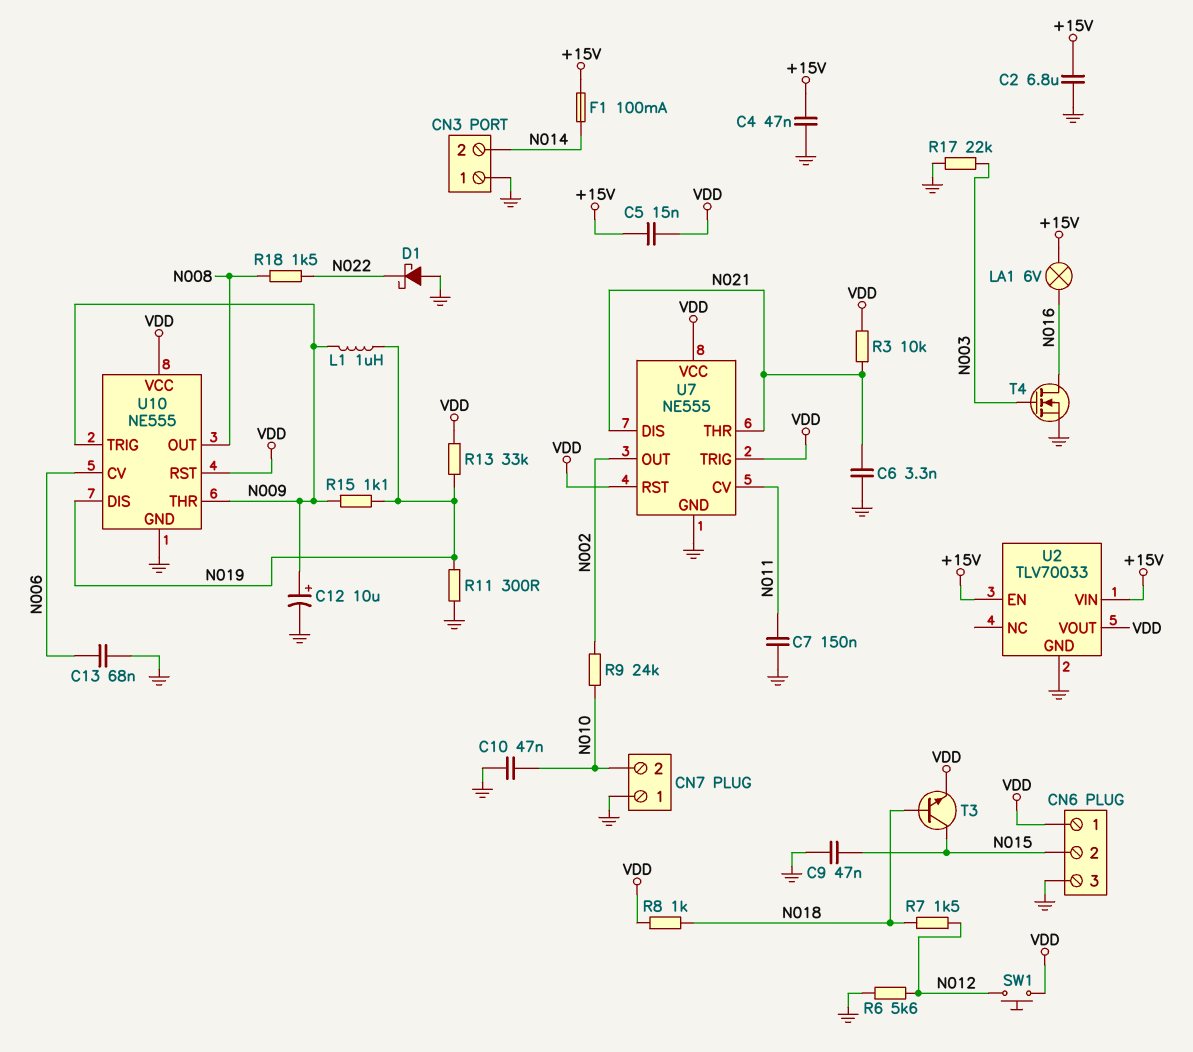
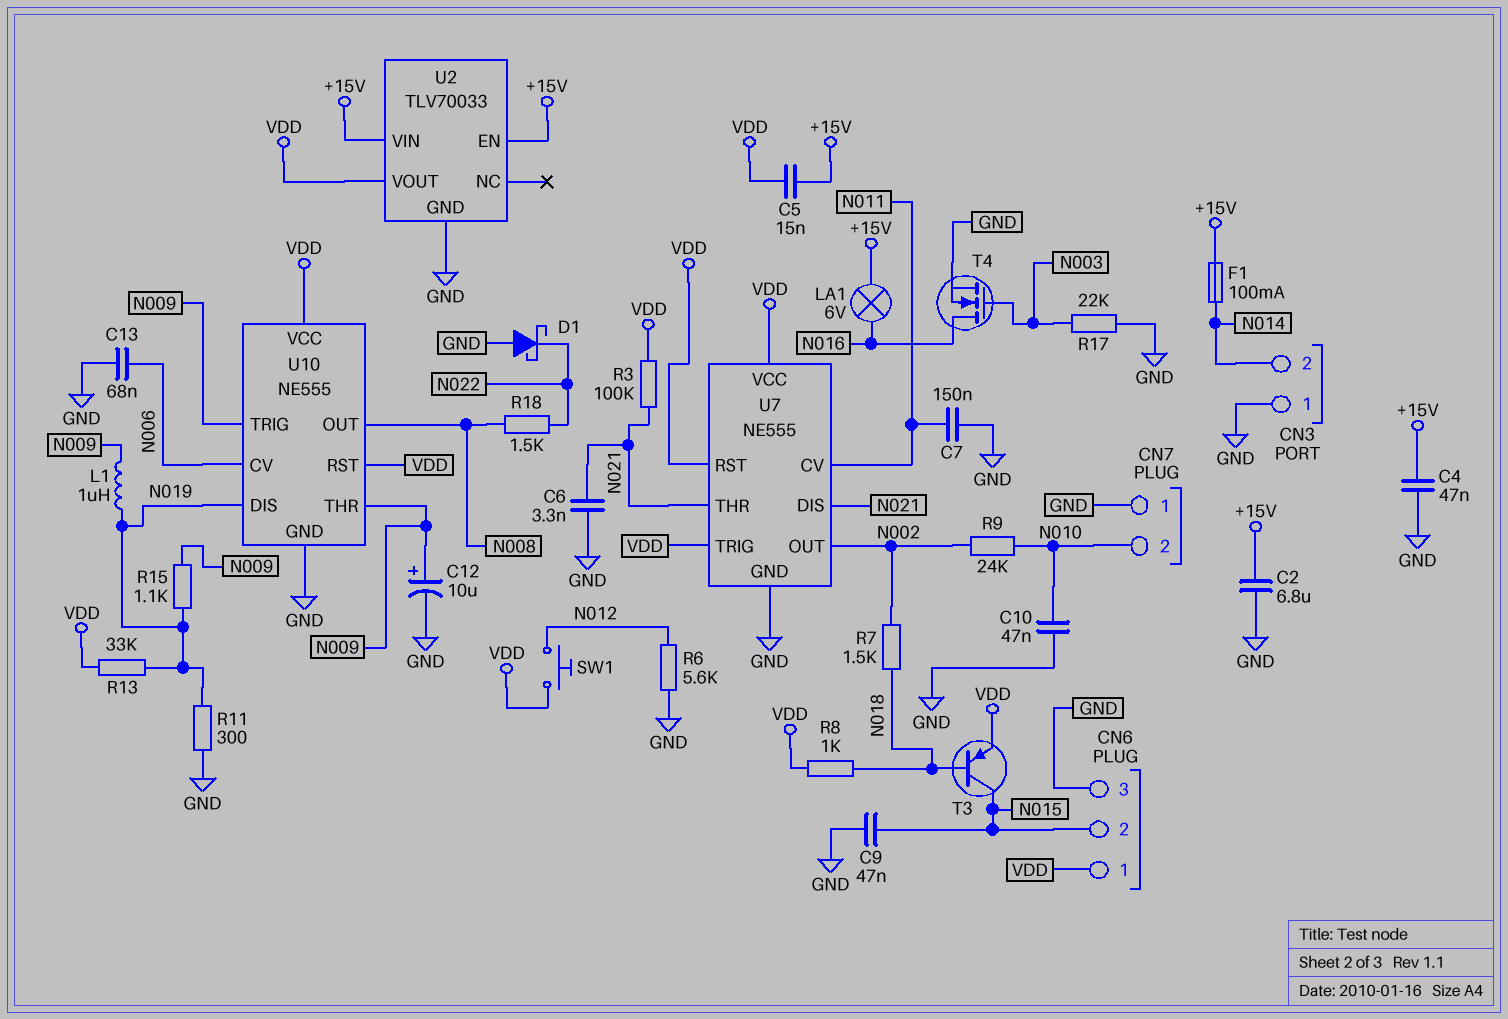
R3: 10k (N021, VDD) -> 100k (N021, VDD)
R7: 1.5k (N012, N018) -> 1.5k (N002, N018)
T3: NPN (B N018, C N015, E VDD) -> PNP (B N018, C N015, E VDD)

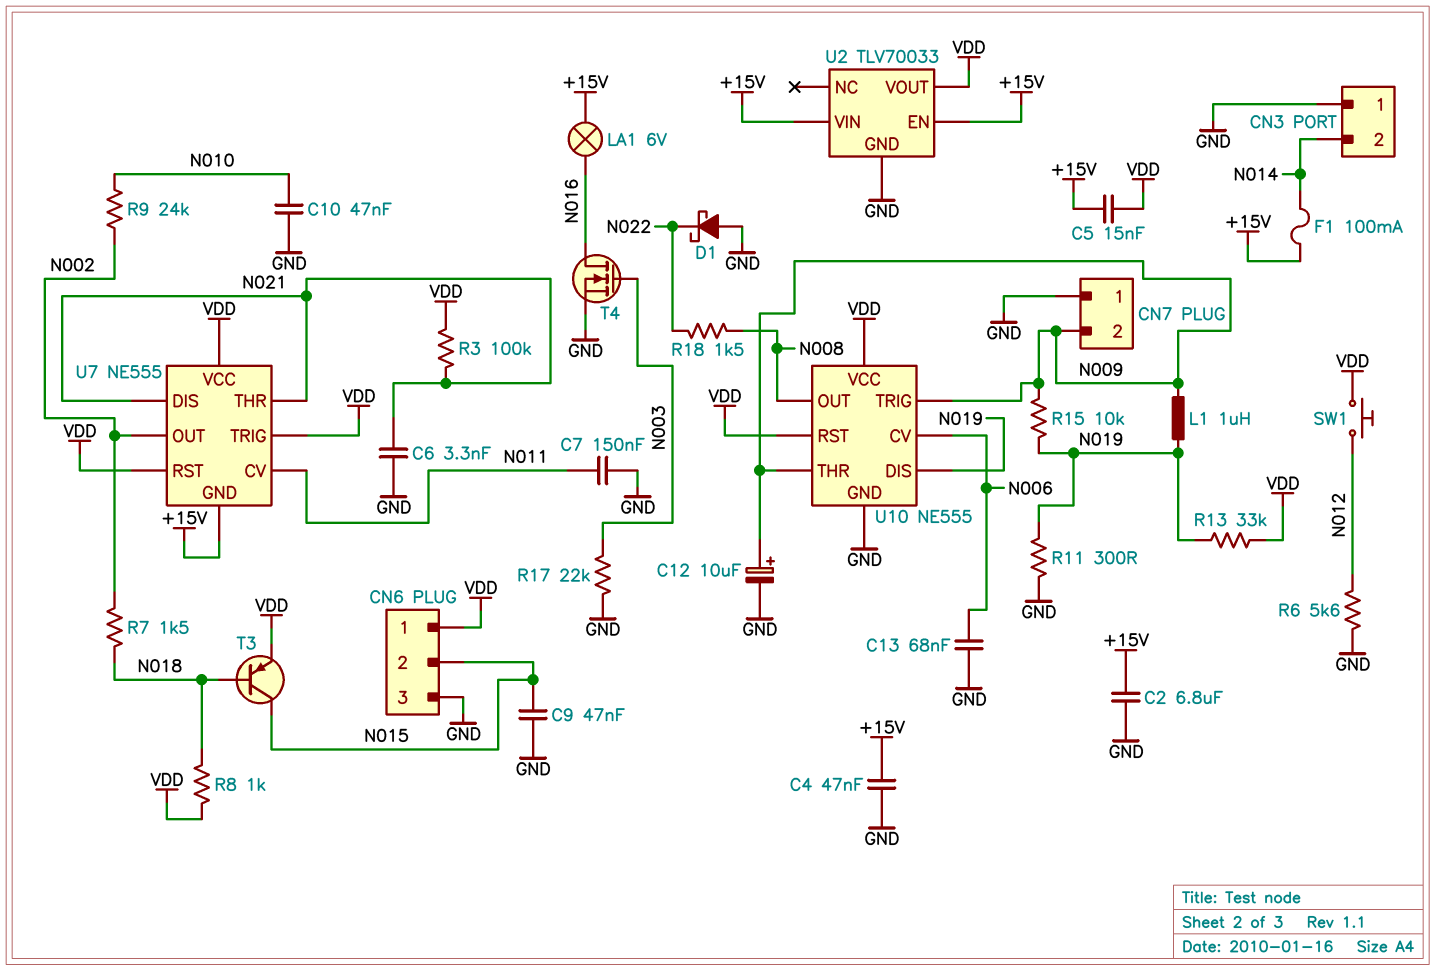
CN7 pin 2: N010 -> N009
R15: 1.1k (N009, N019) -> 10k (N009, N019)
U7 pin GND: GND -> +15V

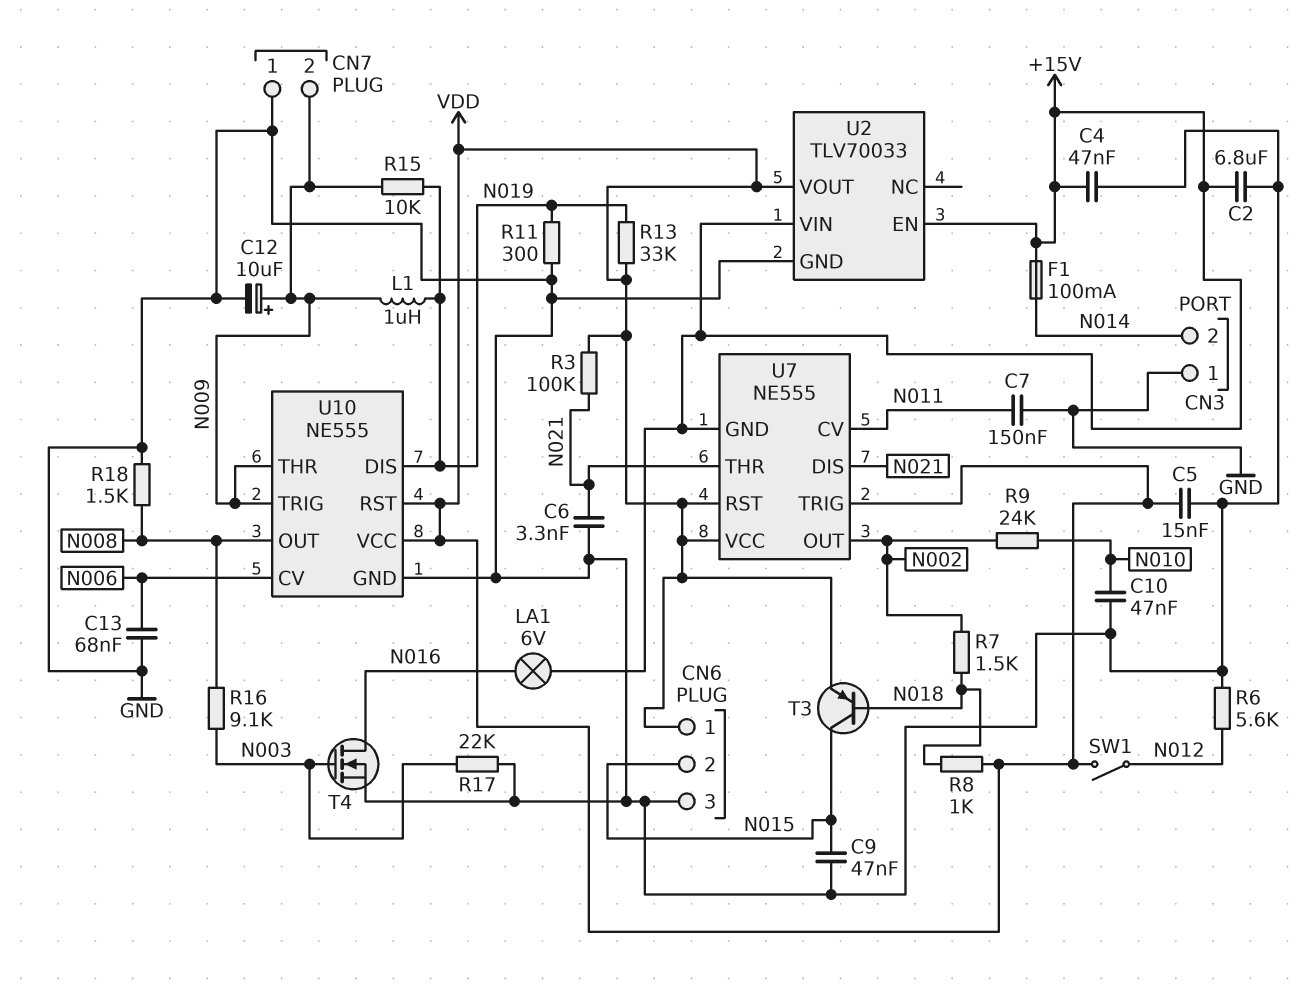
C5: 15nF (+15V, VDD) -> 15nF (GND, VDD)
D1: schottky (A GND, K N022) -> none
R16: none -> 9.1k (N003, N008)
R18: 1.5k (N008, N022) -> 1.5k (GND, N008)
SW1: button (N012, VDD) -> switch (N012, VDD)

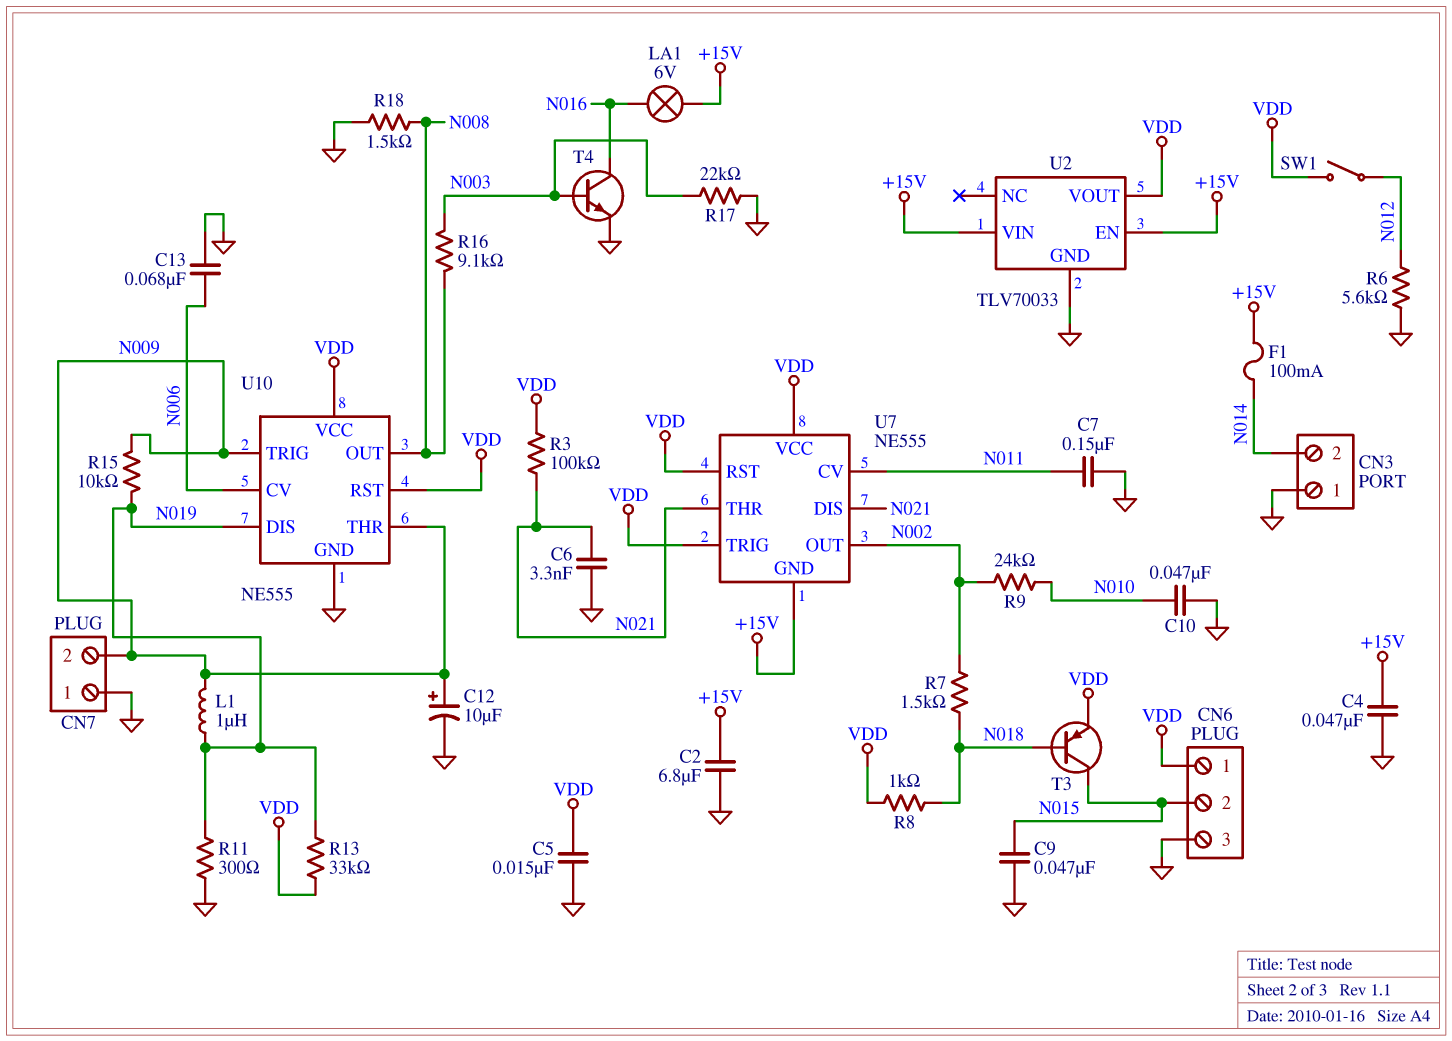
T4: NMOS (G N003, D N016, S GND) -> NPN (B N003, C N016, E GND)

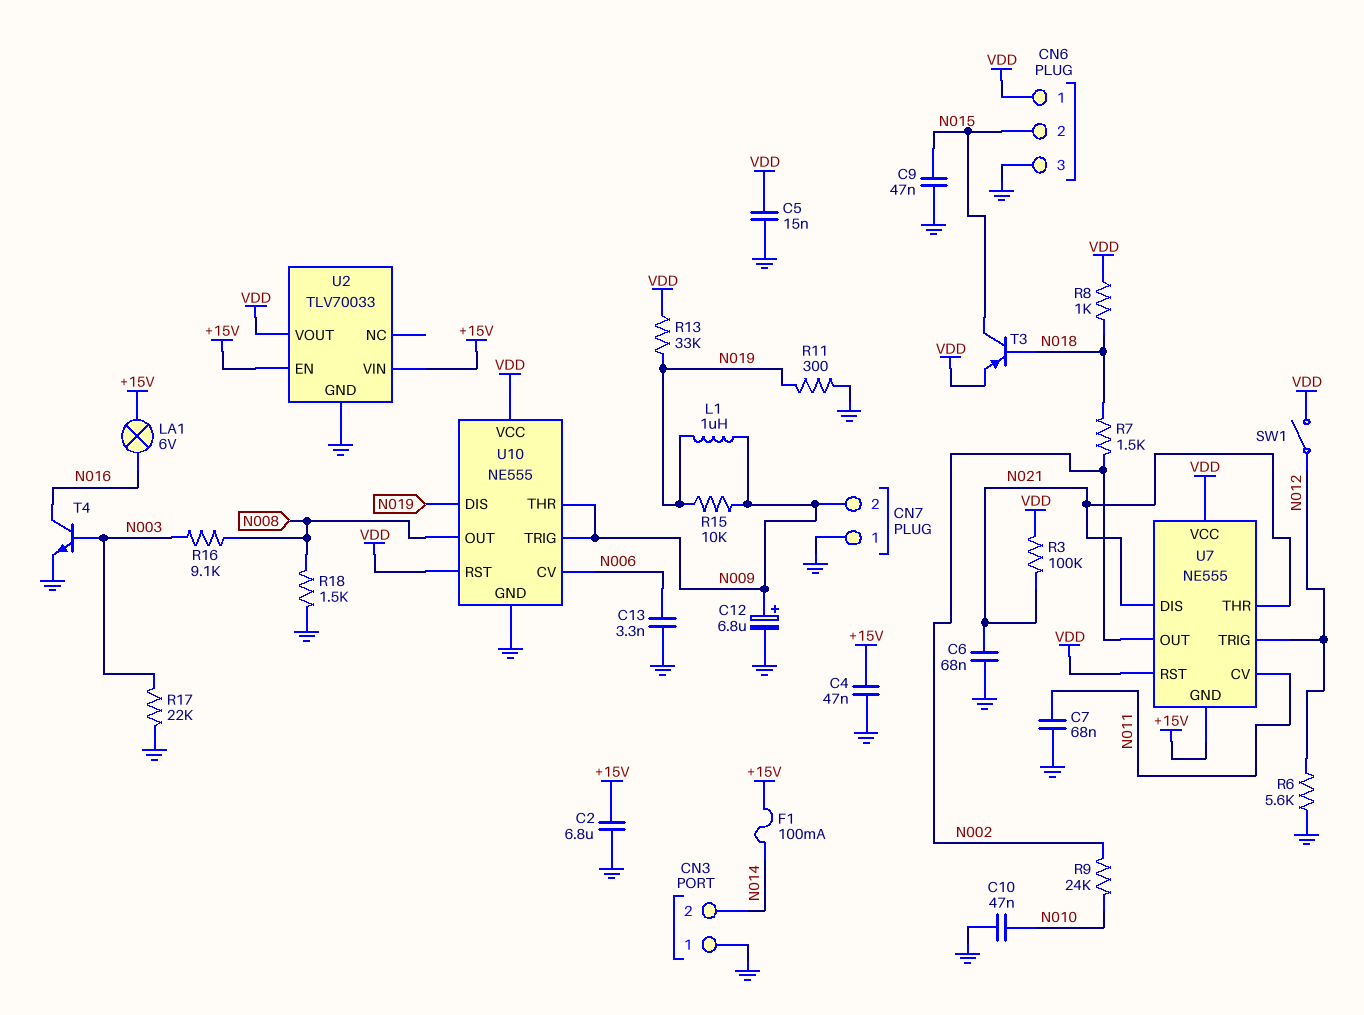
C6: 3.3nF (GND, N021) -> 68nF (GND, N021)
C7: 150nF (GND, N011) -> 68nF (GND, N011)
C12: 10uF (plus N009, minus GND) -> 6.8uF (plus N009, minus GND)
C13: 68nF (GND, N006) -> 3.3nF (GND, N006)
U7 pin TRIG: VDD -> N012

